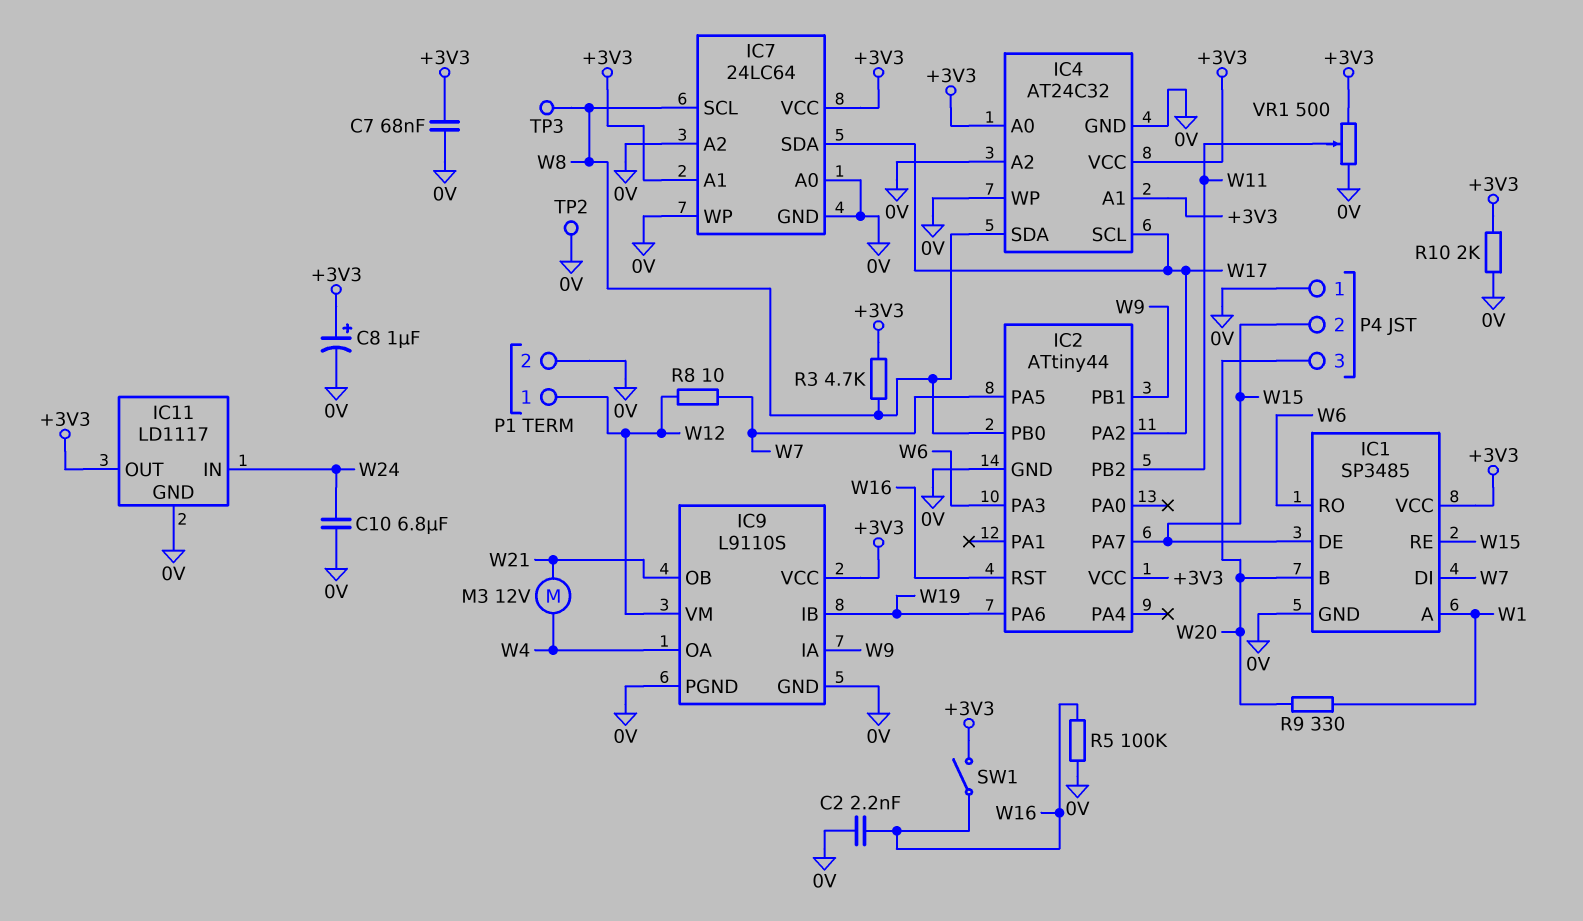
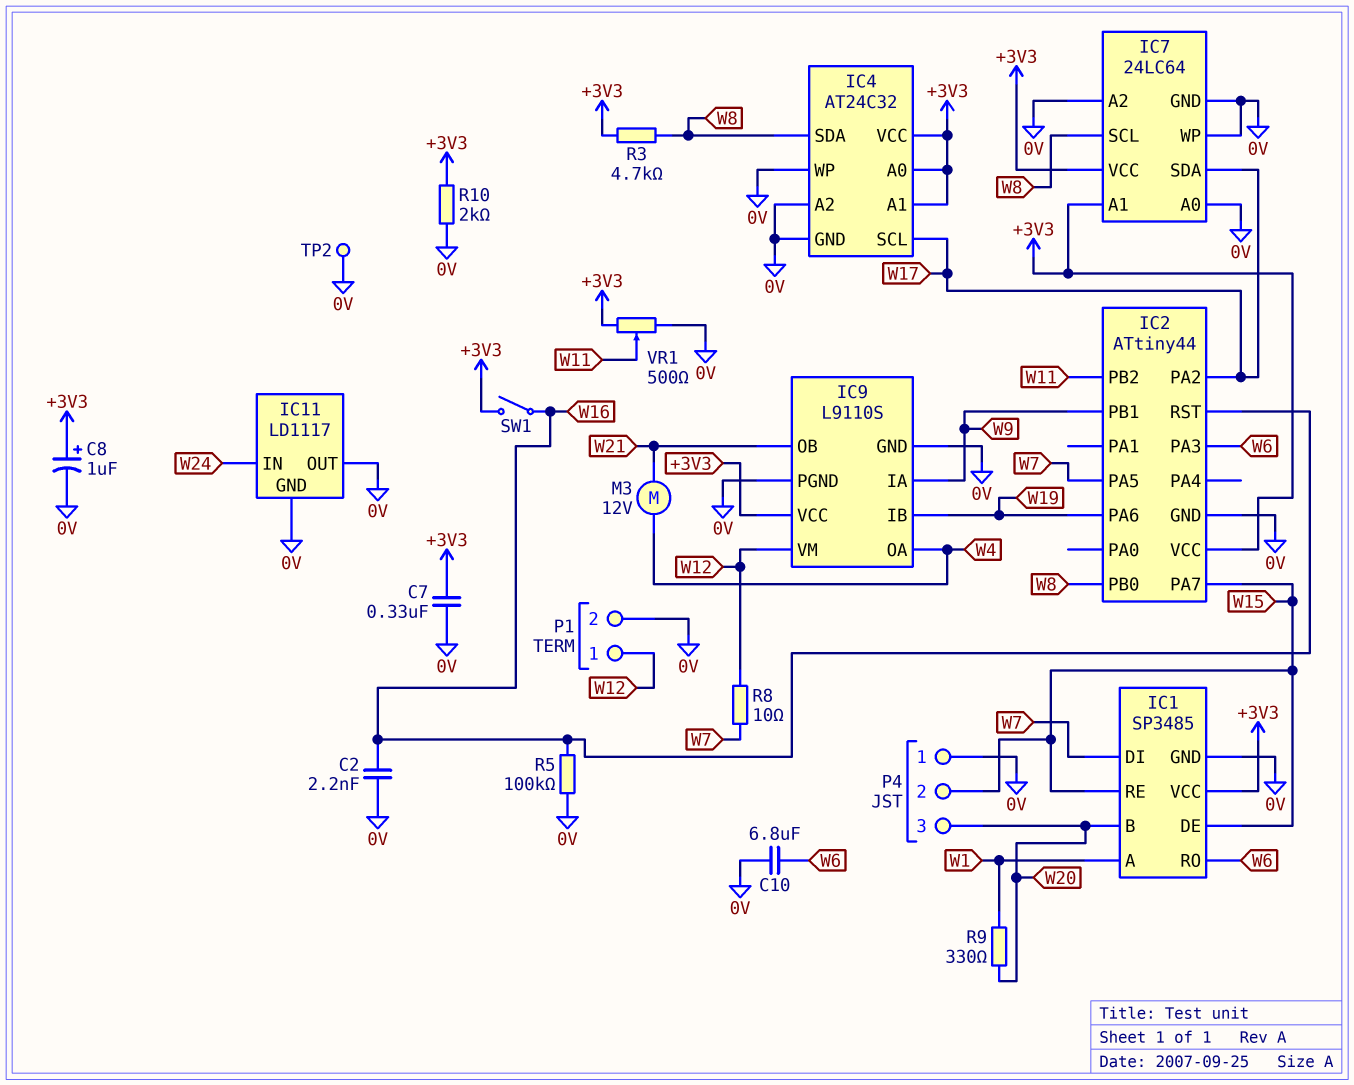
C7: 68nF (+3V3, 0V) -> 330nF (+3V3, 0V)
C10: 6.8uF (0V, W24) -> 6.8uF (0V, W6)
IC11 pin OUT: +3V3 -> 0V
TP3: test point (W8) -> none

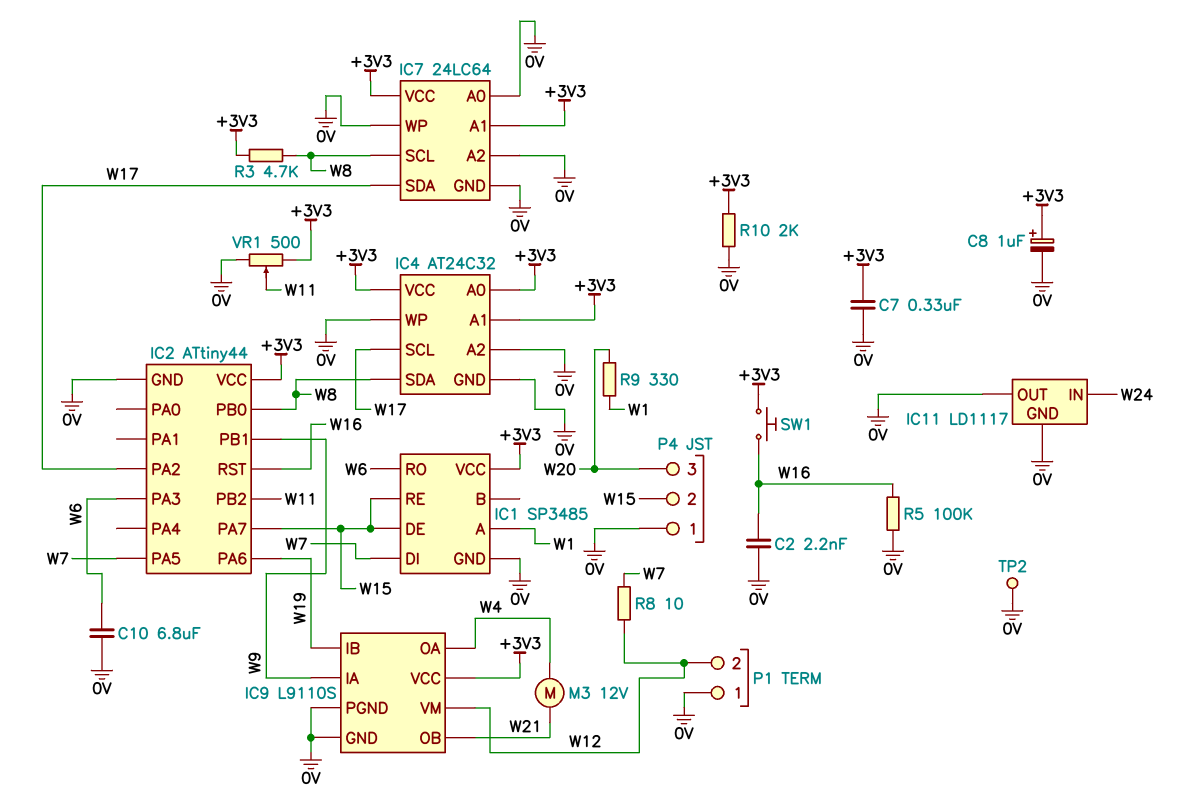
IC1 pin B: W20 -> none
P1 pin 1: W12 -> 0V
P1 pin 2: 0V -> W12
SW1: switch (+3V3, W16) -> button (+3V3, W16)

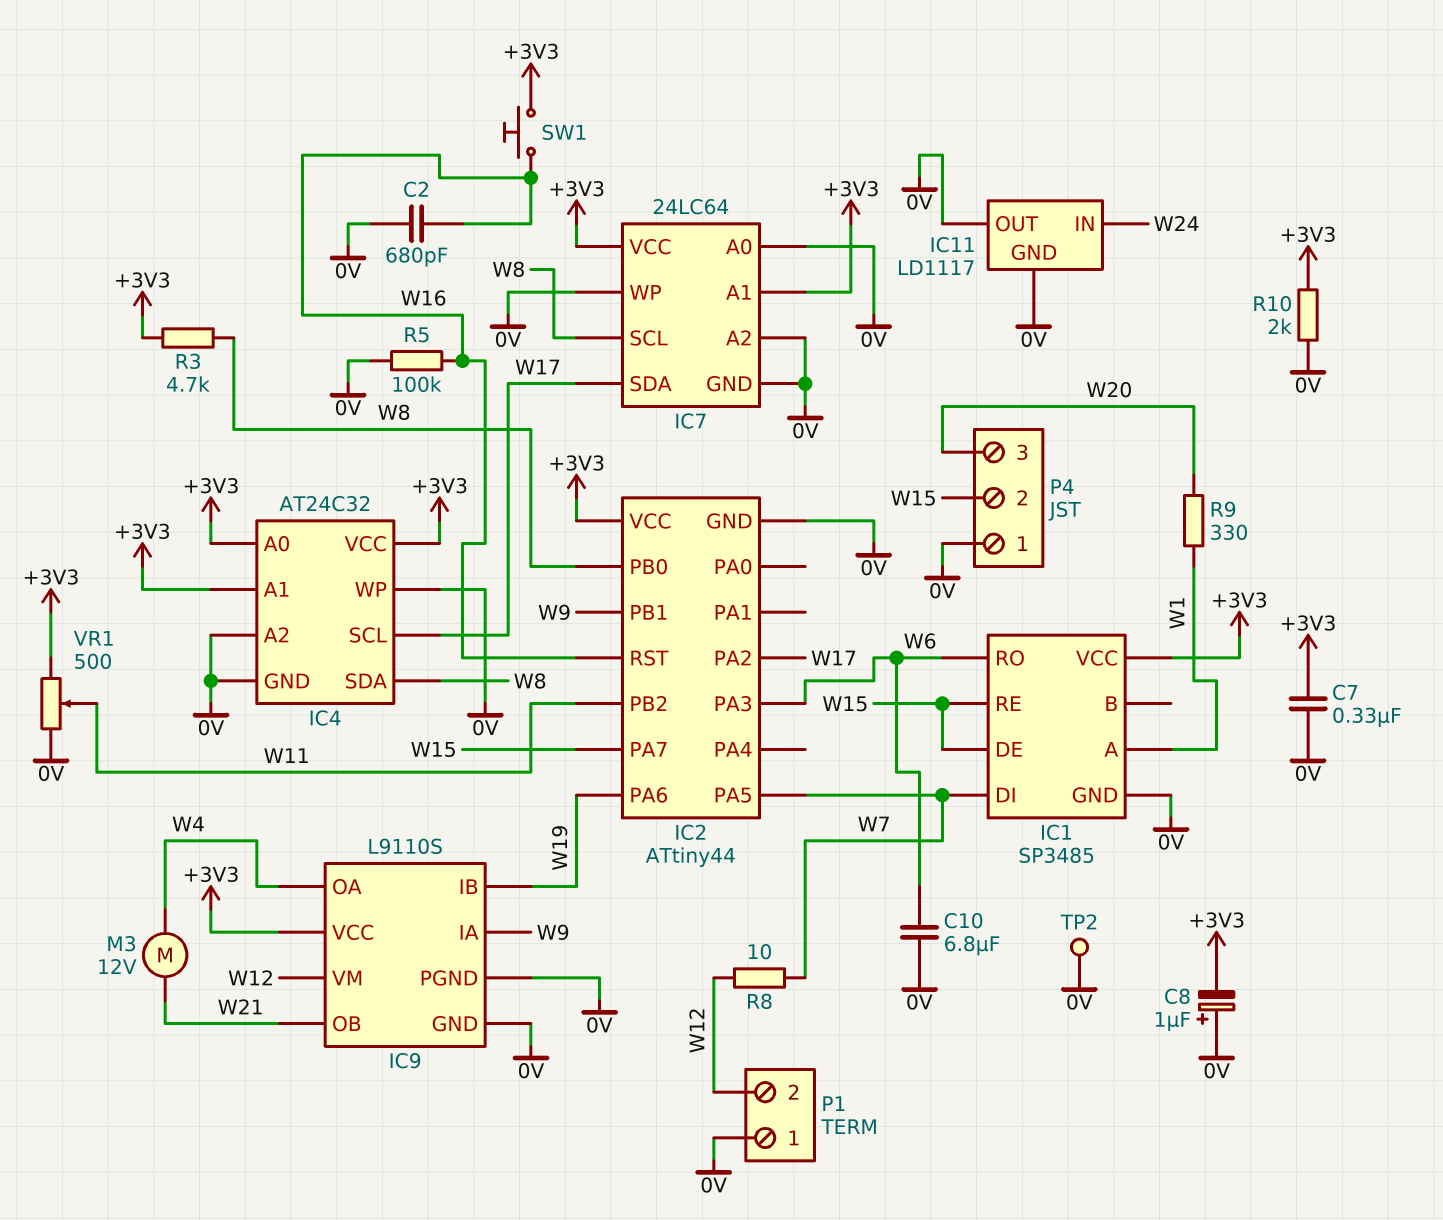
C2: 2.2nF (0V, W16) -> 680pF (0V, W16)
C8: 1uF (plus +3V3, minus 0V) -> 1uF (plus 0V, minus +3V3)

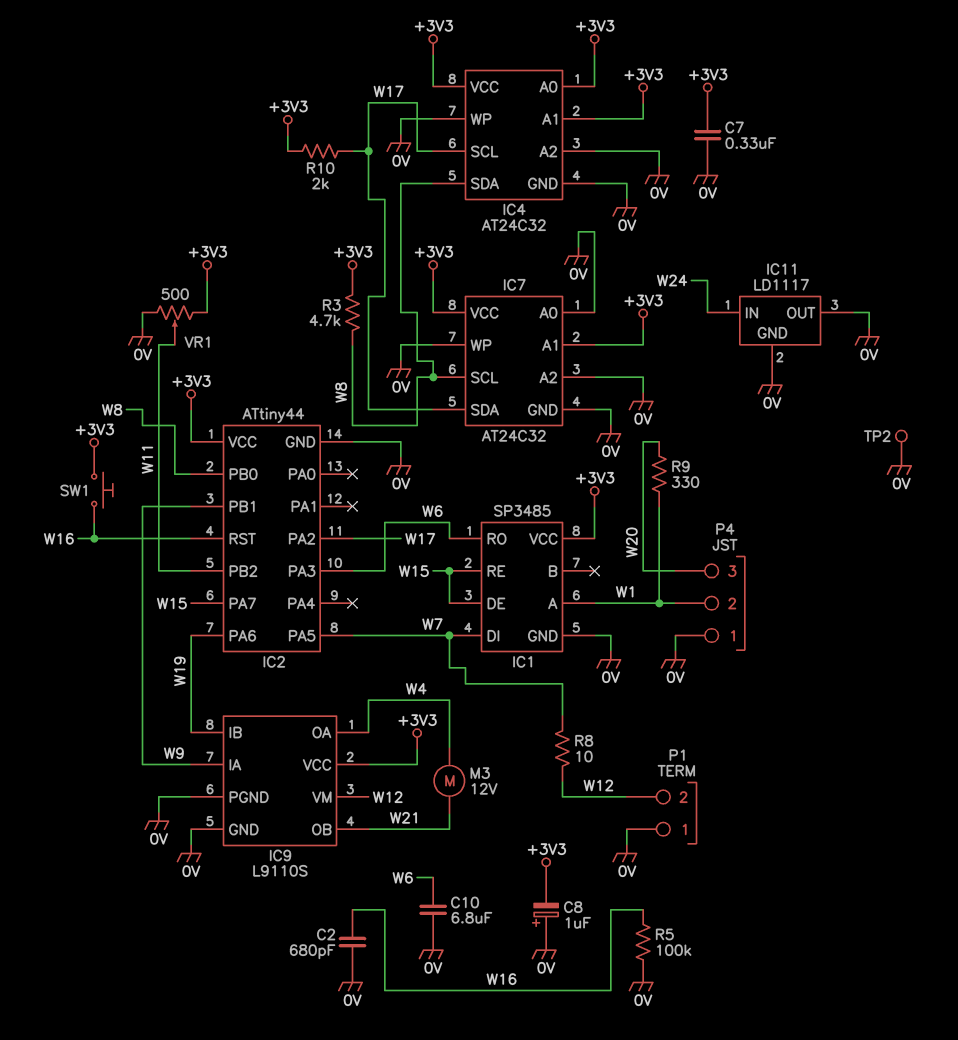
IC7: 24LC64 -> AT24C32
P4 pin 2: W15 -> W1
R10: 2k (+3V3, 0V) -> 2k (+3V3, W17)

